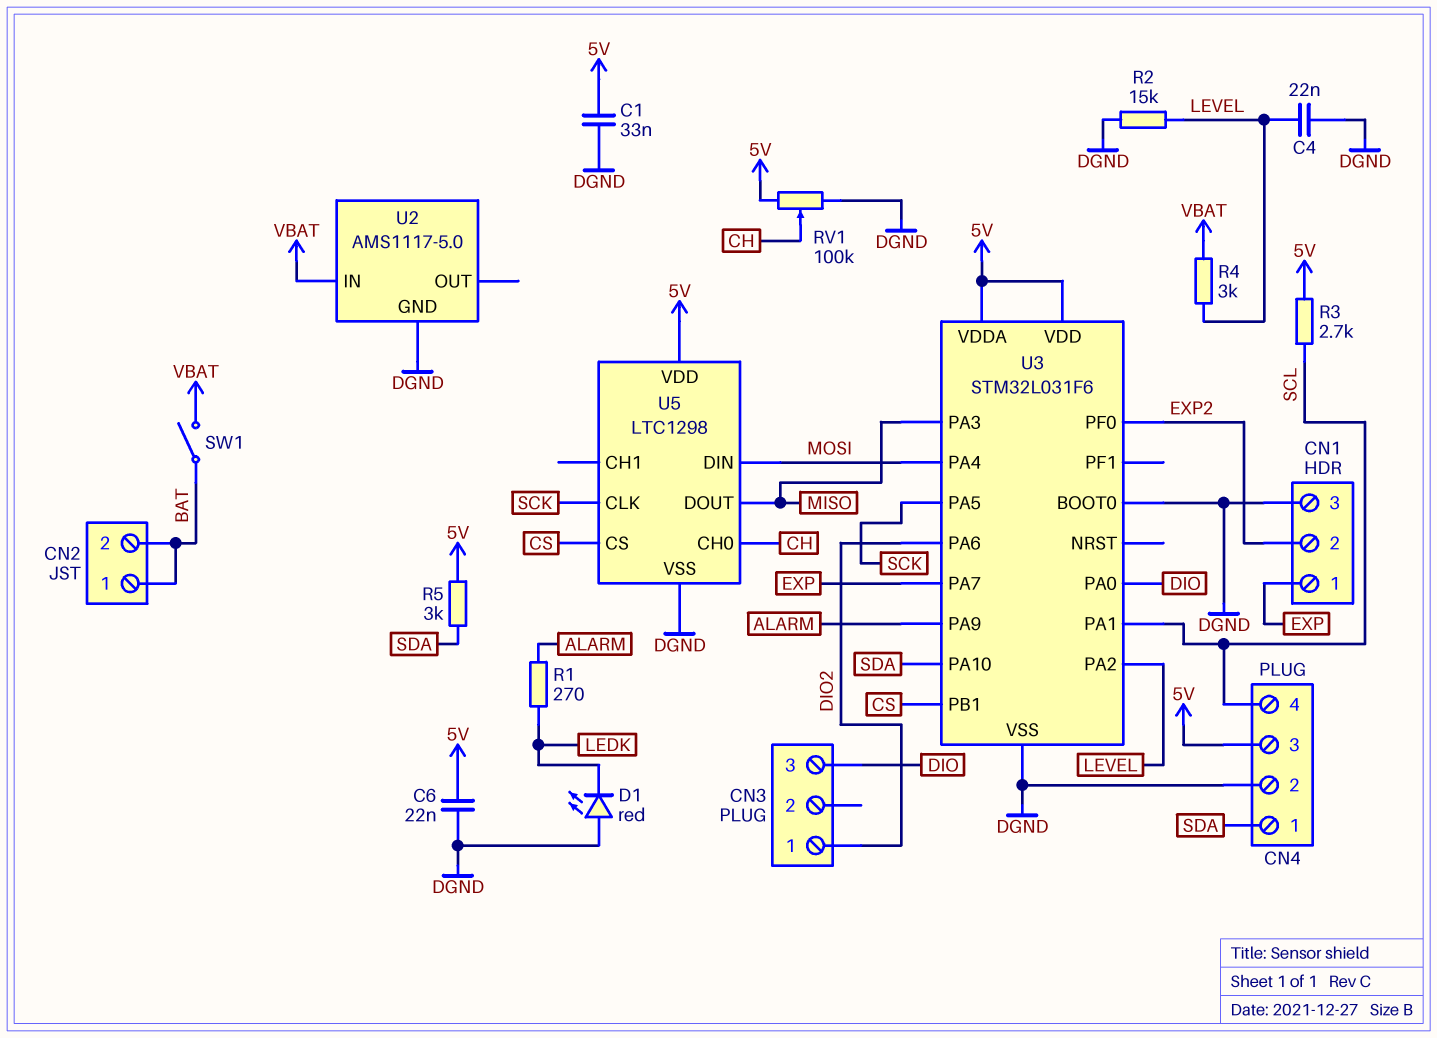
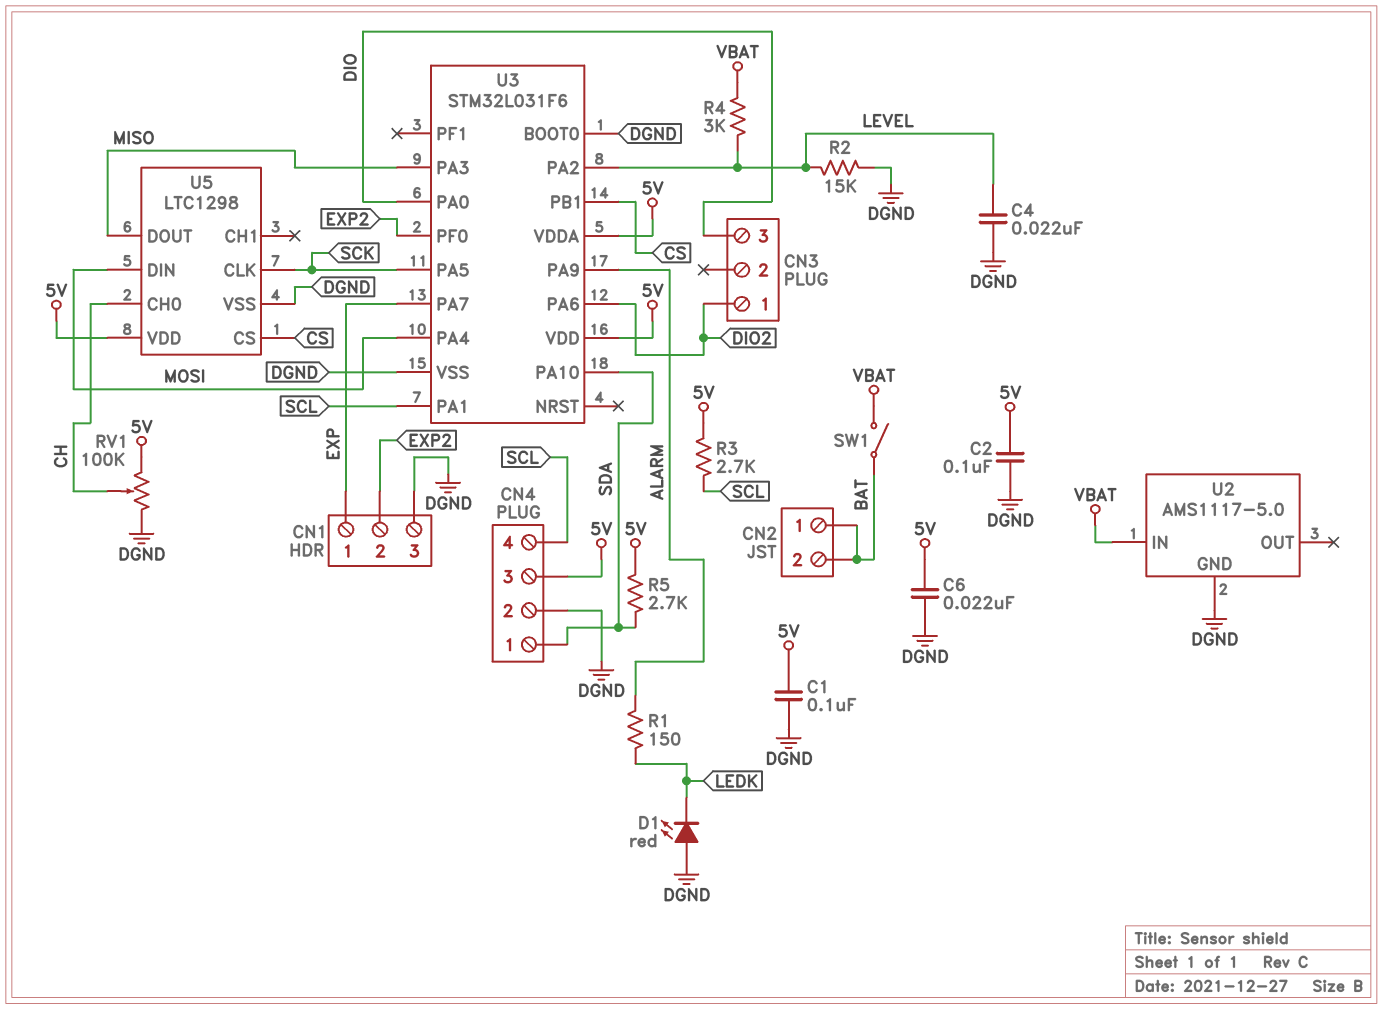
C1: 33nF (5V, DGND) -> 100nF (5V, DGND)
C2: none -> 100nF (5V, DGND)
R1: 270 (ALARM, LEDK) -> 150 (ALARM, LEDK)
R5: 3k (5V, SDA) -> 2.7k (5V, SDA)

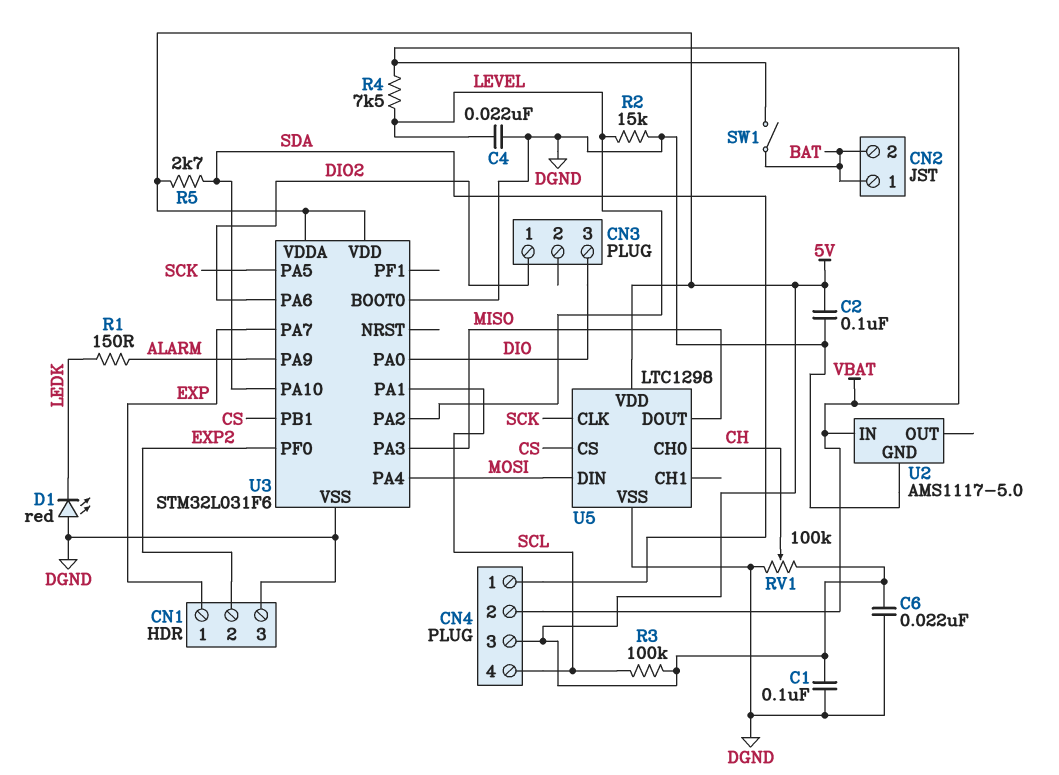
CN4 pin 2: DGND -> VBAT
R3: 2.7k (5V, SCL) -> 100k (5V, SCL)
R4: 3k (LEVEL, VBAT) -> 7.5k (LEVEL, VBAT)

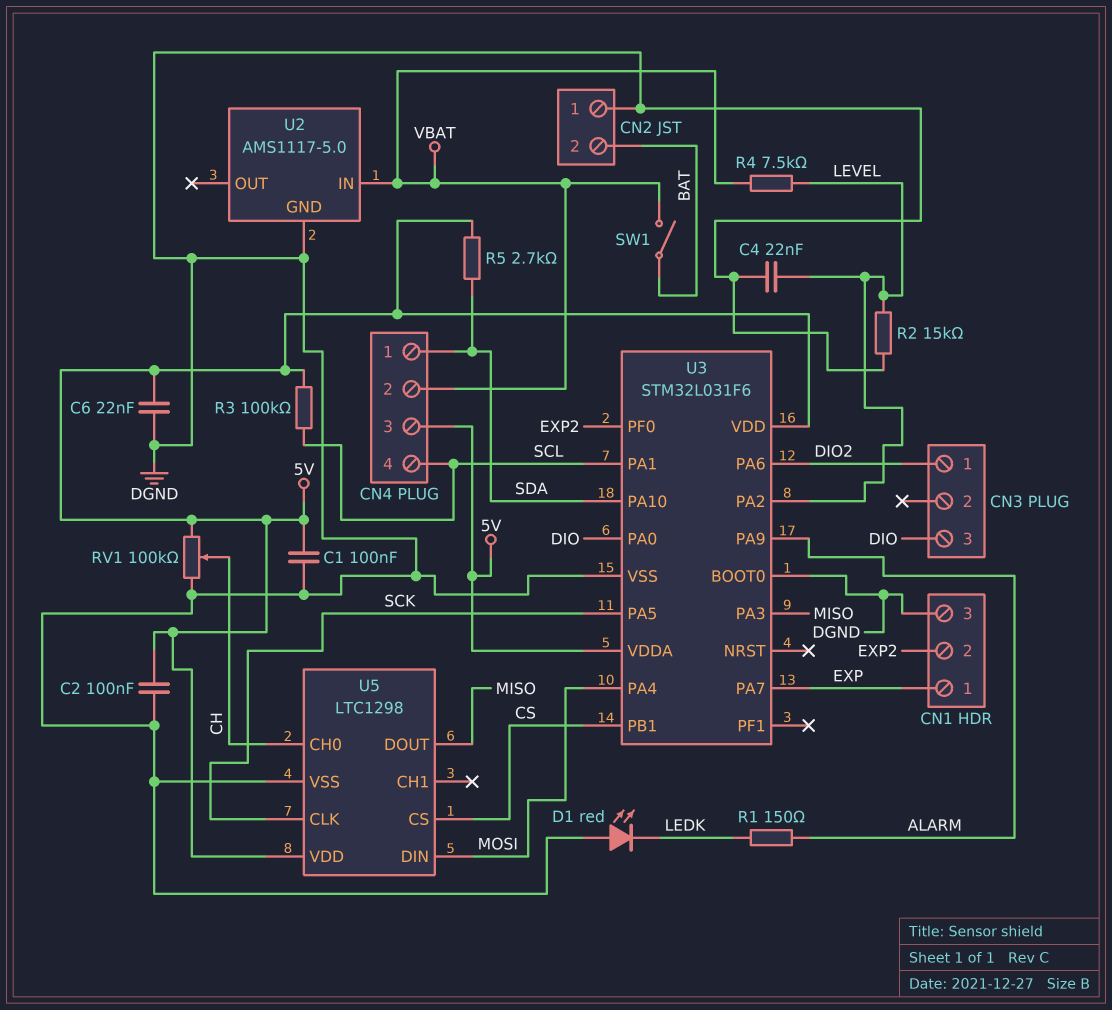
CN2 pin 1: BAT -> DGND

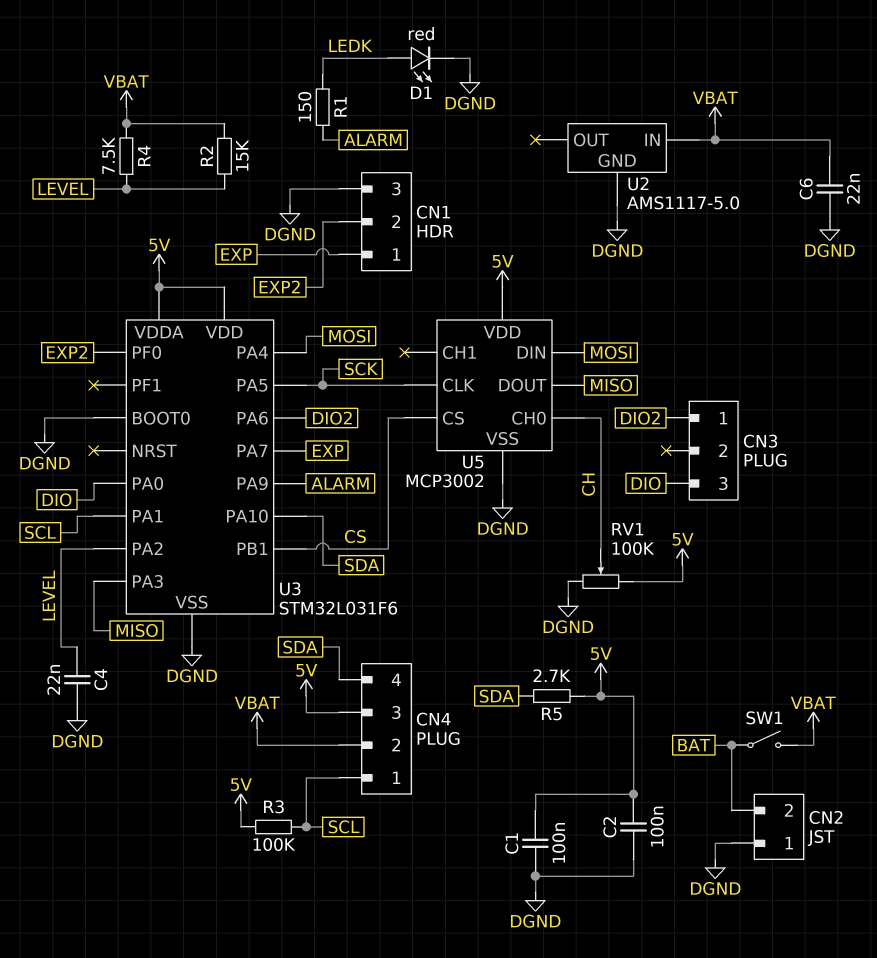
C6: 22nF (5V, DGND) -> 22nF (DGND, VBAT)
CN4 pin 1: SDA -> SCL
CN4 pin 4: SCL -> SDA
D1: LED red (A DGND, K LEDK) -> LED red (A LEDK, K DGND)
R2: 15k (DGND, LEVEL) -> 15k (LEVEL, VBAT)
U5: LTC1298 -> MCP3002

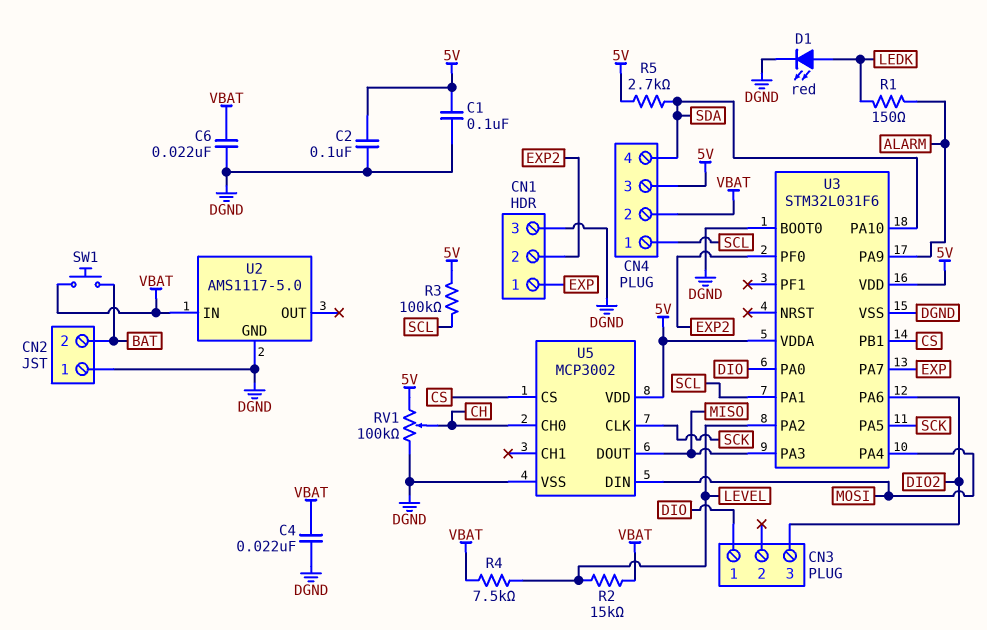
C4: 22nF (DGND, LEVEL) -> 22nF (DGND, VBAT)
CN3 pin 1: DIO2 -> DIO
CN3 pin 3: DIO -> DIO2
SW1: switch (BAT, VBAT) -> button (BAT, VBAT)

